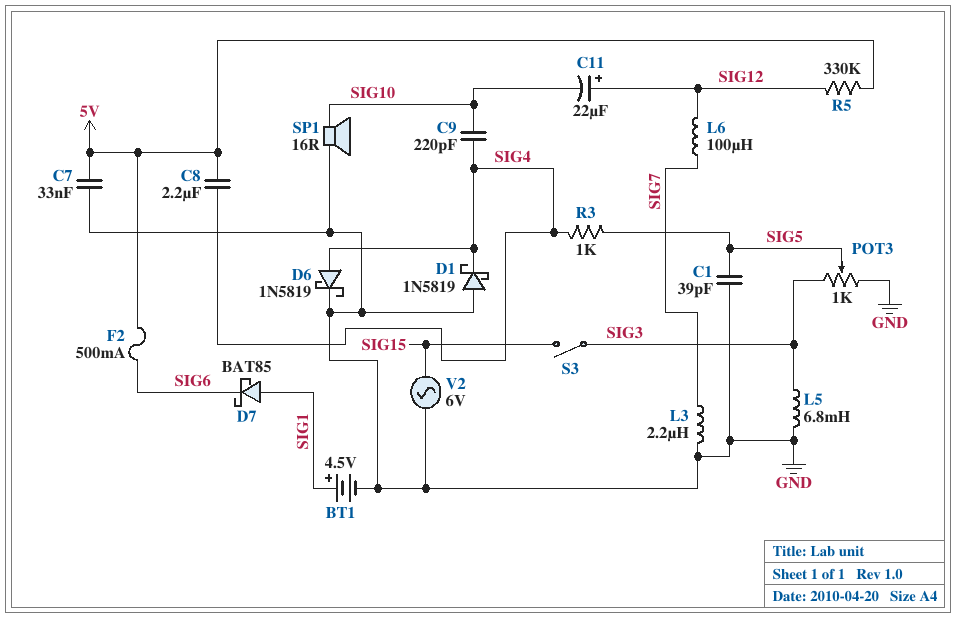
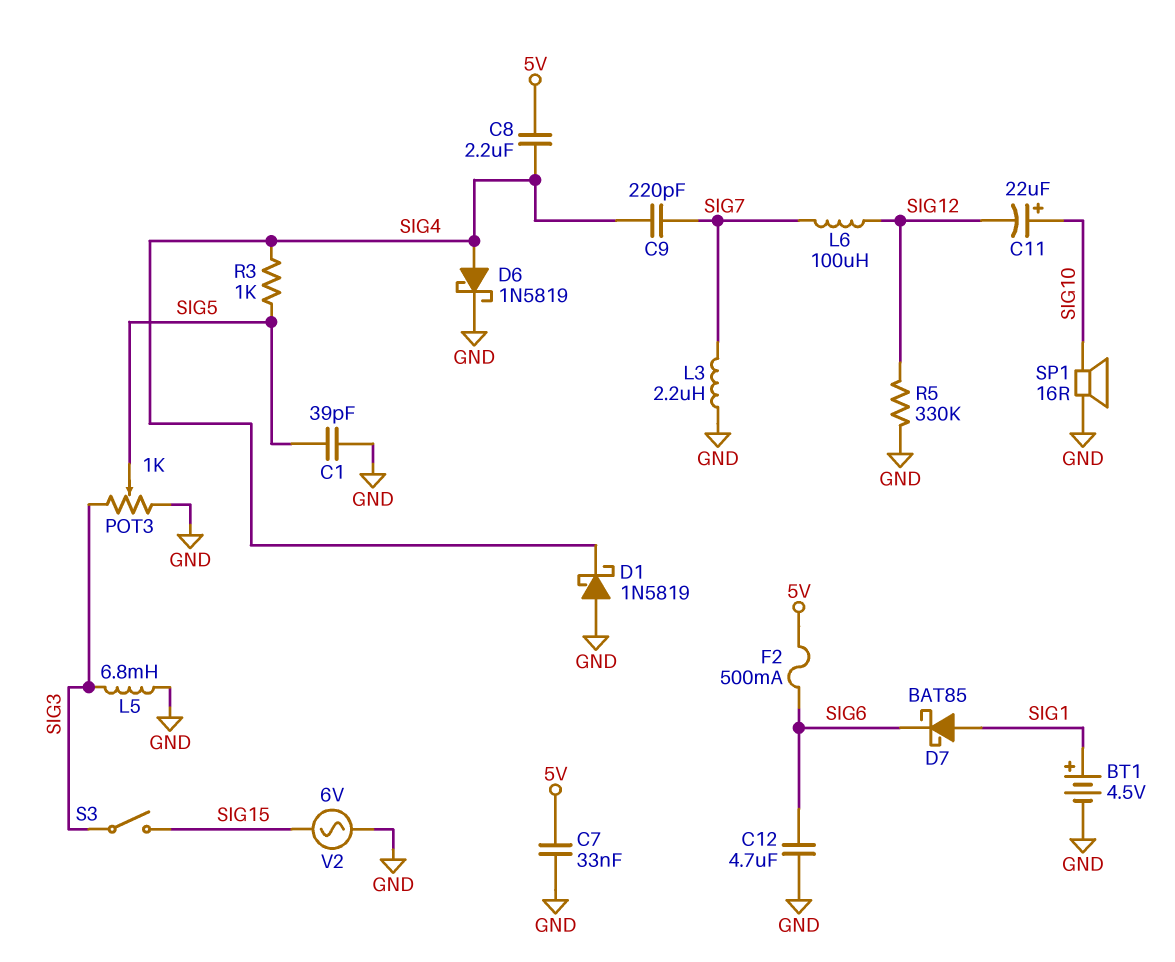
C9: 220pF (SIG4, SIG10) -> 220pF (SIG4, SIG7)
C11: 22uF (plus SIG12, minus SIG10) -> 22uF (plus SIG10, minus SIG12)
C12: none -> 4.7uF (GND, SIG6)
R5: 330k (5V, SIG12) -> 330k (GND, SIG12)

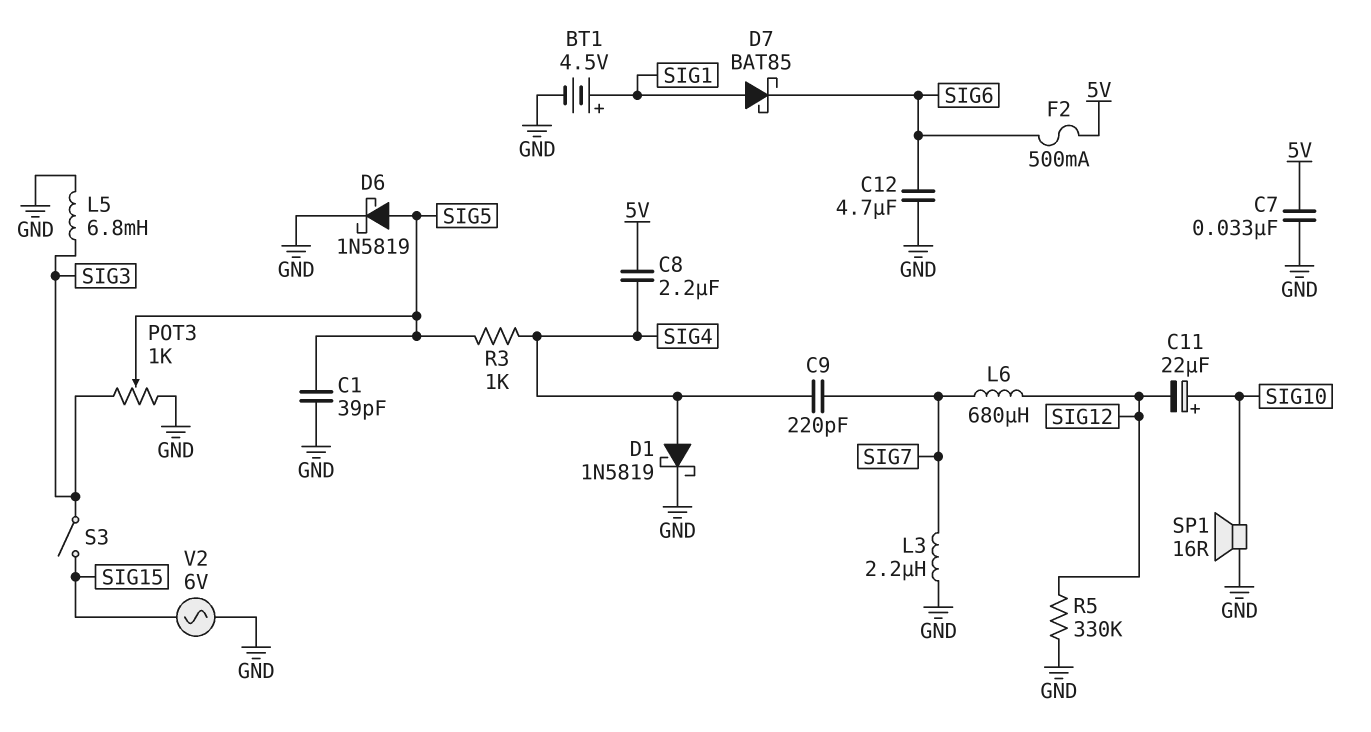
D1: schottky 1N5819 (A GND, K SIG4) -> schottky 1N5819 (A SIG4, K GND)
D6: schottky 1N5819 (A SIG4, K GND) -> schottky 1N5819 (A SIG5, K GND)
L6: 100uH (SIG7, SIG12) -> 680uH (SIG7, SIG12)

